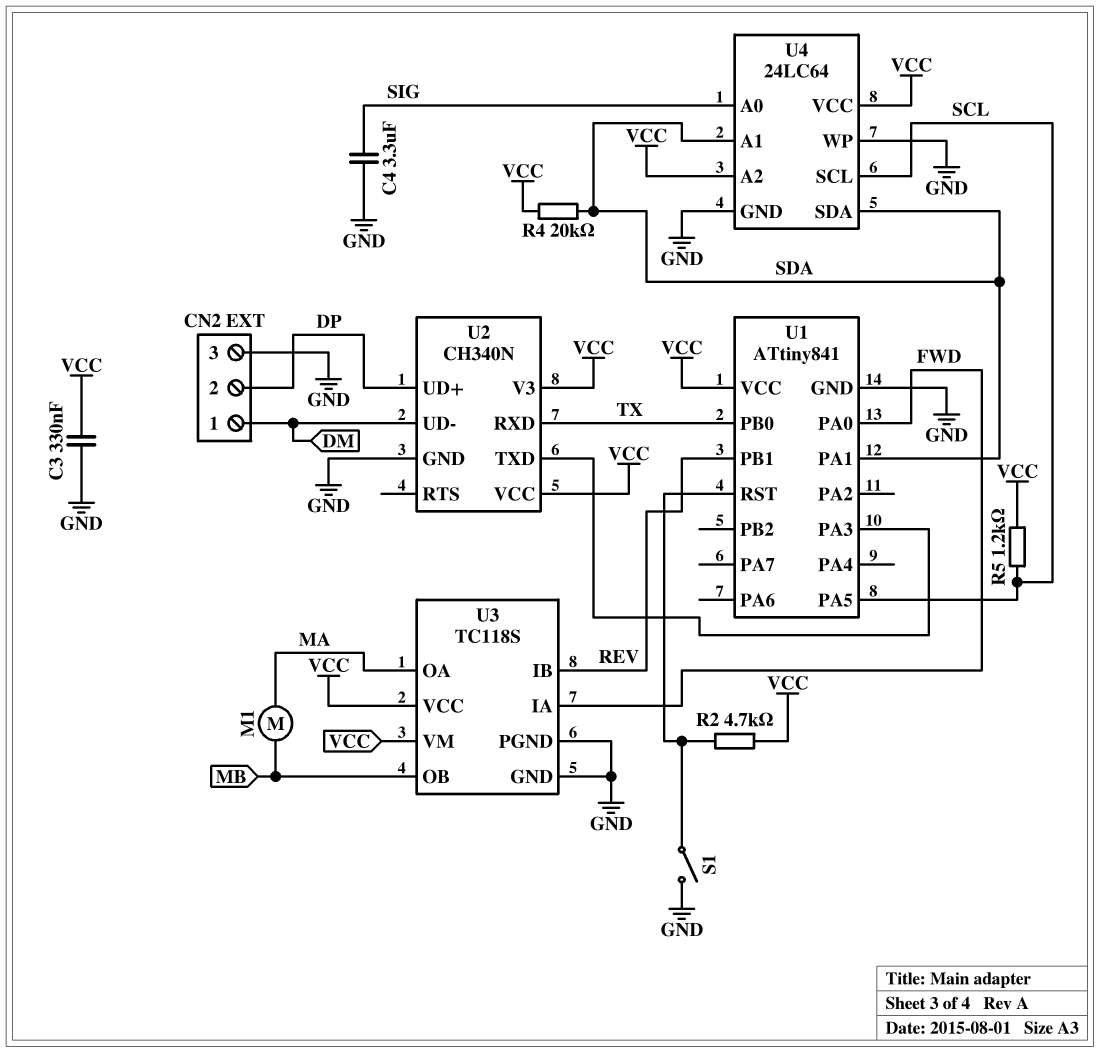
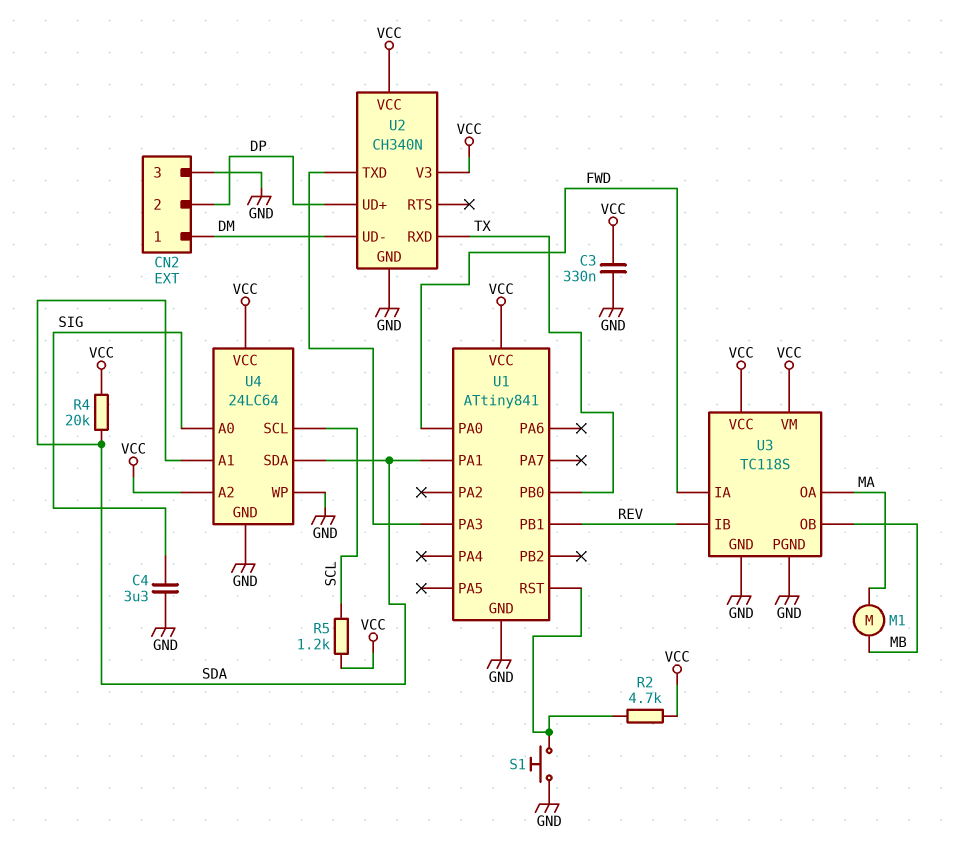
S1: switch (GND, U1/RST) -> button (GND, U1/RST)
U1 pin PA5: SCL -> none

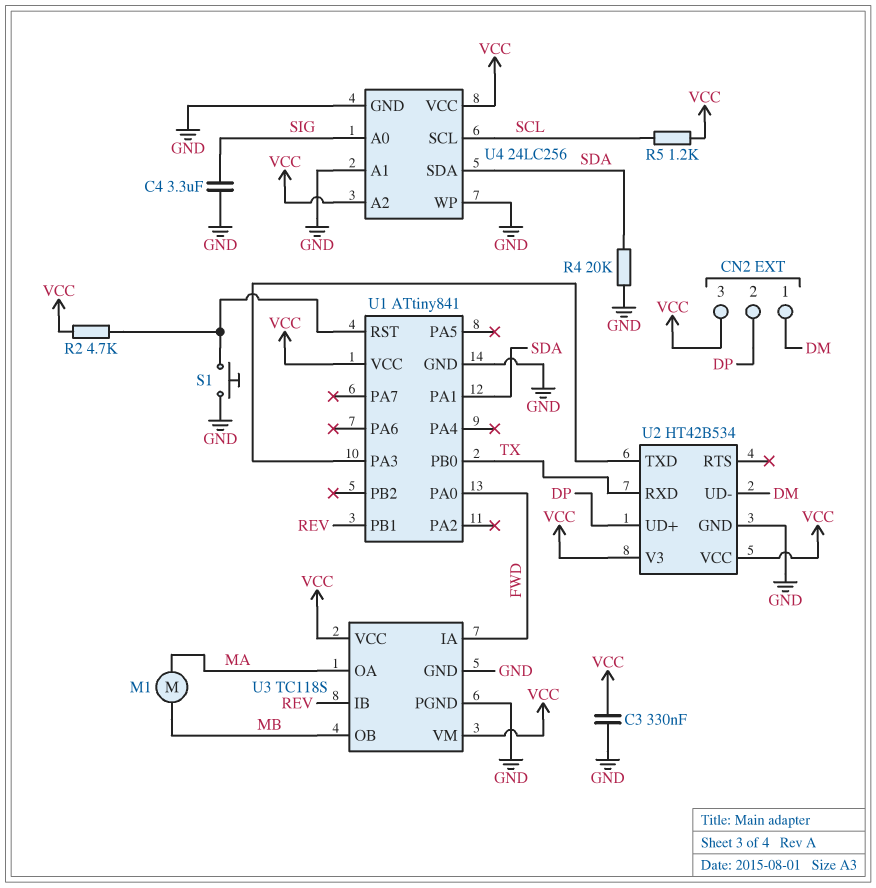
CN2 pin 3: GND -> VCC
R4: 20k (SDA, VCC) -> 20k (GND, SDA)
U2: CH340N -> HT42B534
U4: 24LC64 -> 24LC256
U4 pin A1: SDA -> GND

